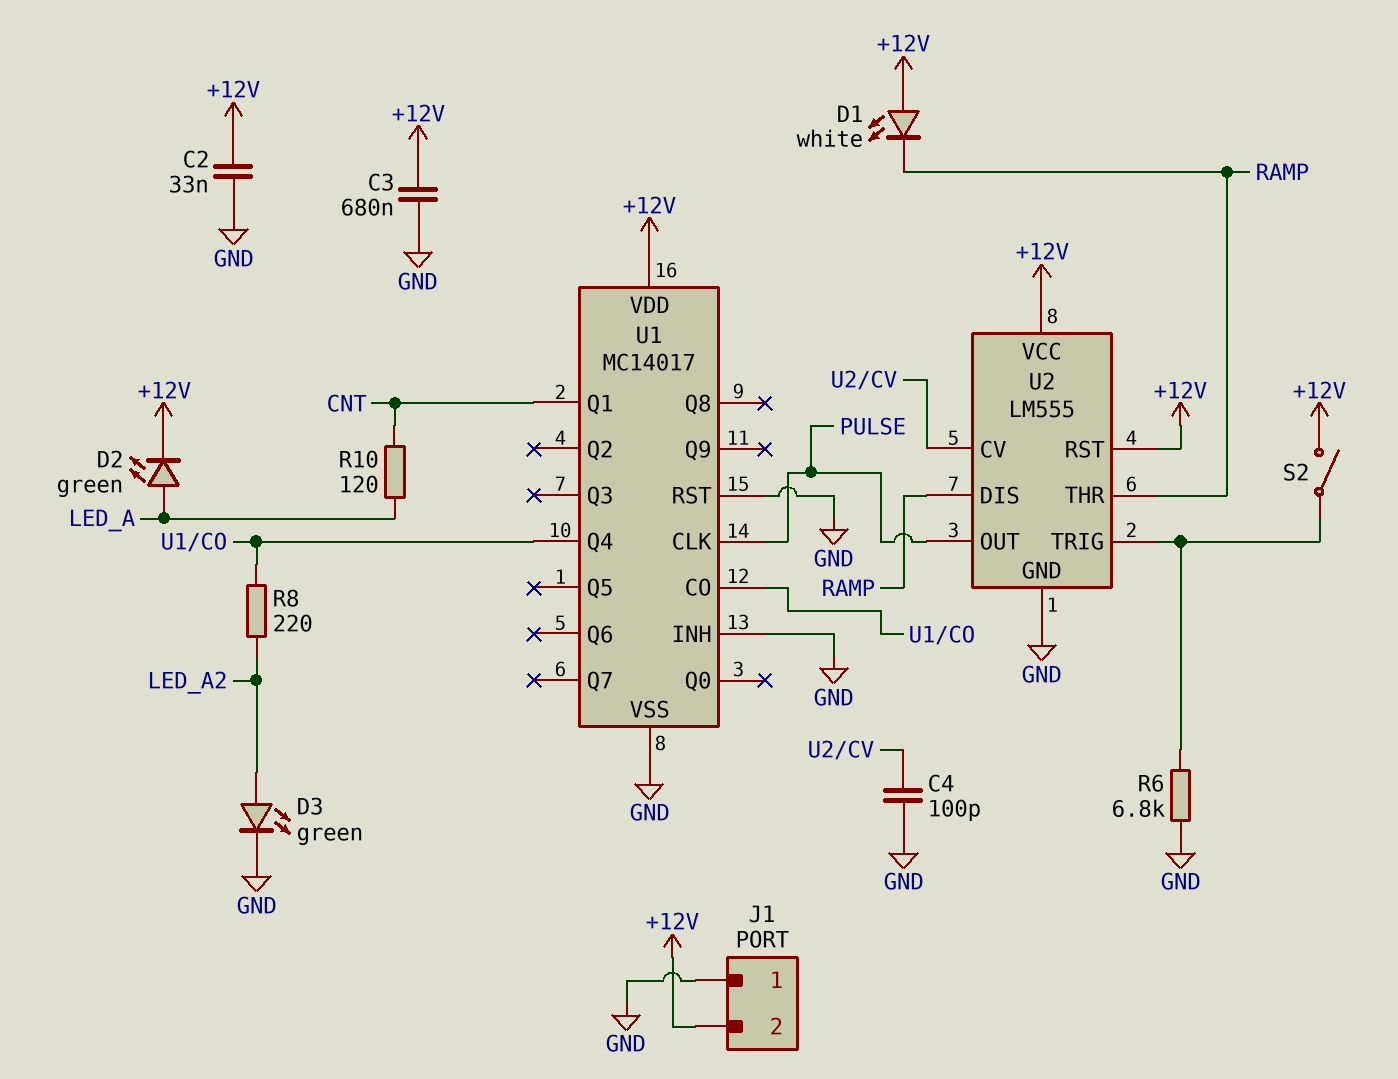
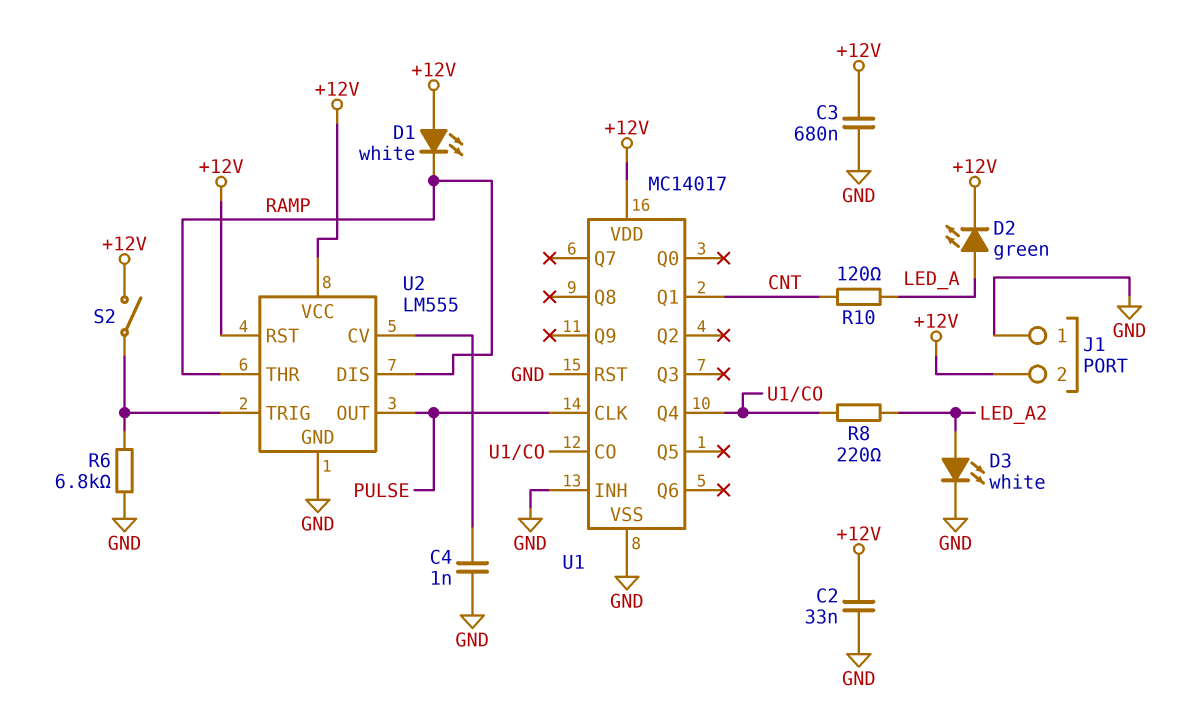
C4: 100pF (GND, U2/CV) -> 1nF (GND, U2/CV)
D3: LED green (A LED_A2, K GND) -> LED white (A LED_A2, K GND)

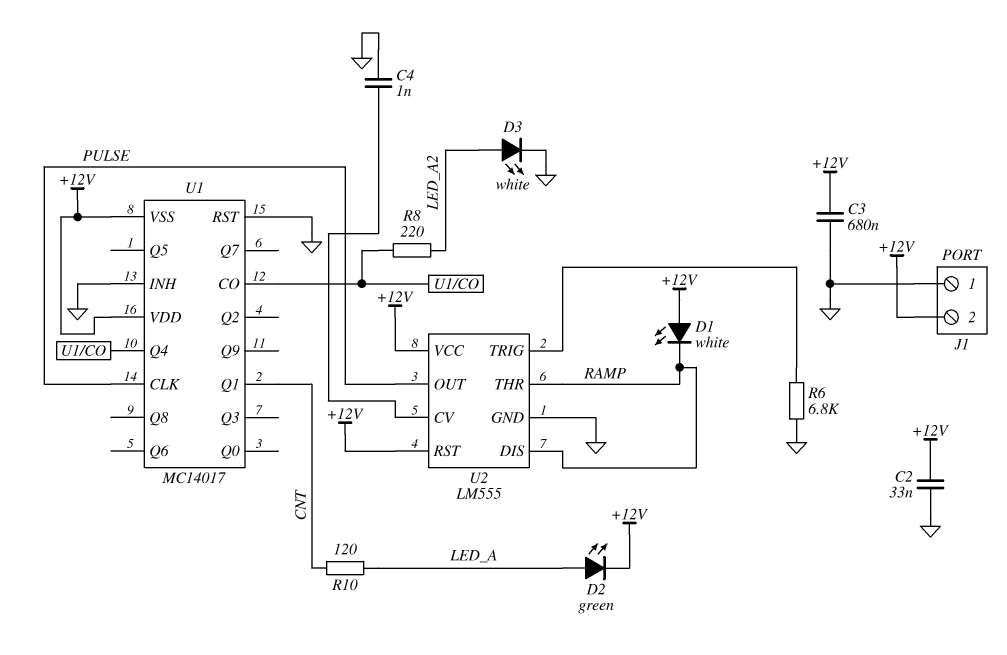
S2: switch (+12V, U2/TRIG) -> none
U1 pin VSS: GND -> +12V

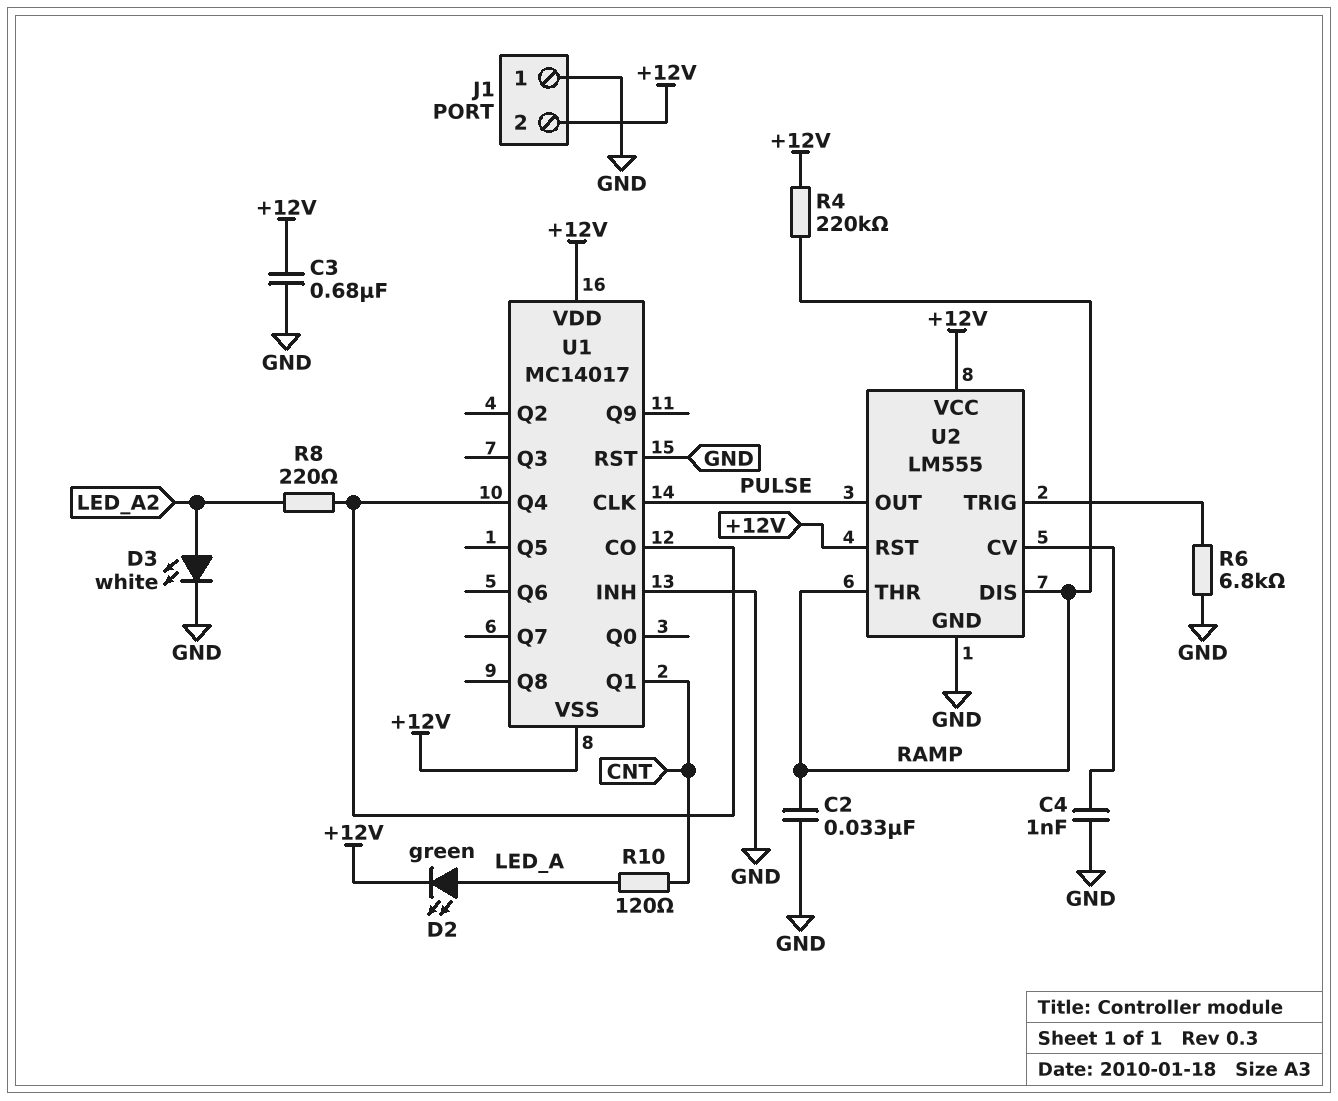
C2: 33nF (+12V, GND) -> 33nF (GND, RAMP)
D1: LED white (A +12V, K RAMP) -> none
R4: none -> 220k (+12V, RAMP)

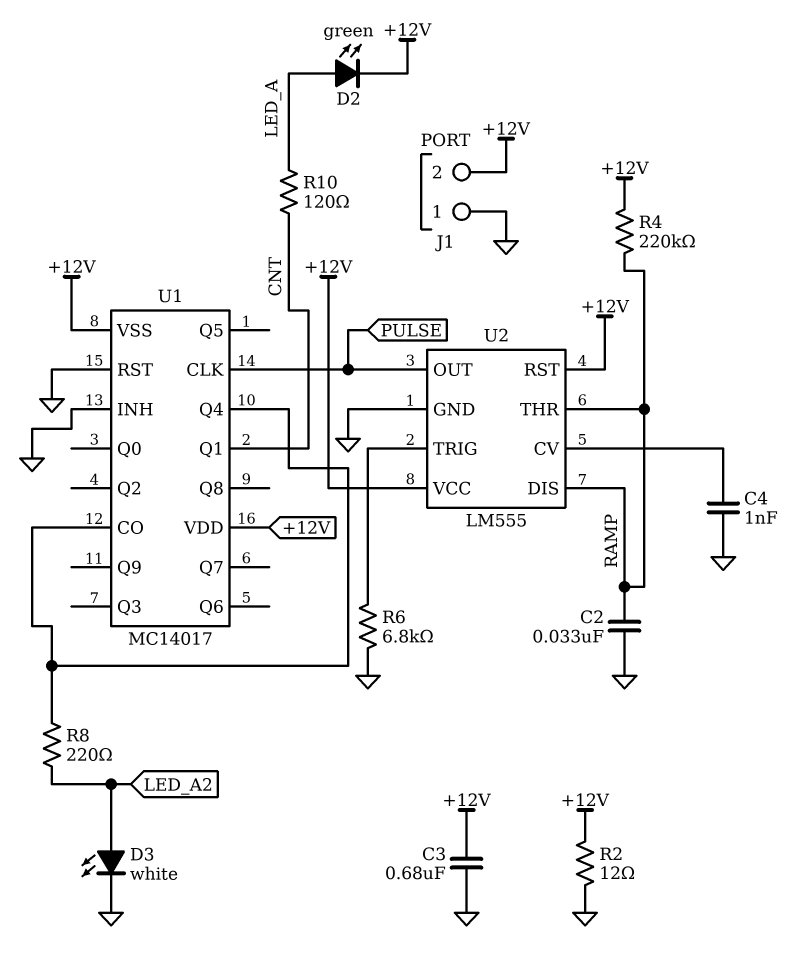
R2: none -> 12 (+12V, GND)

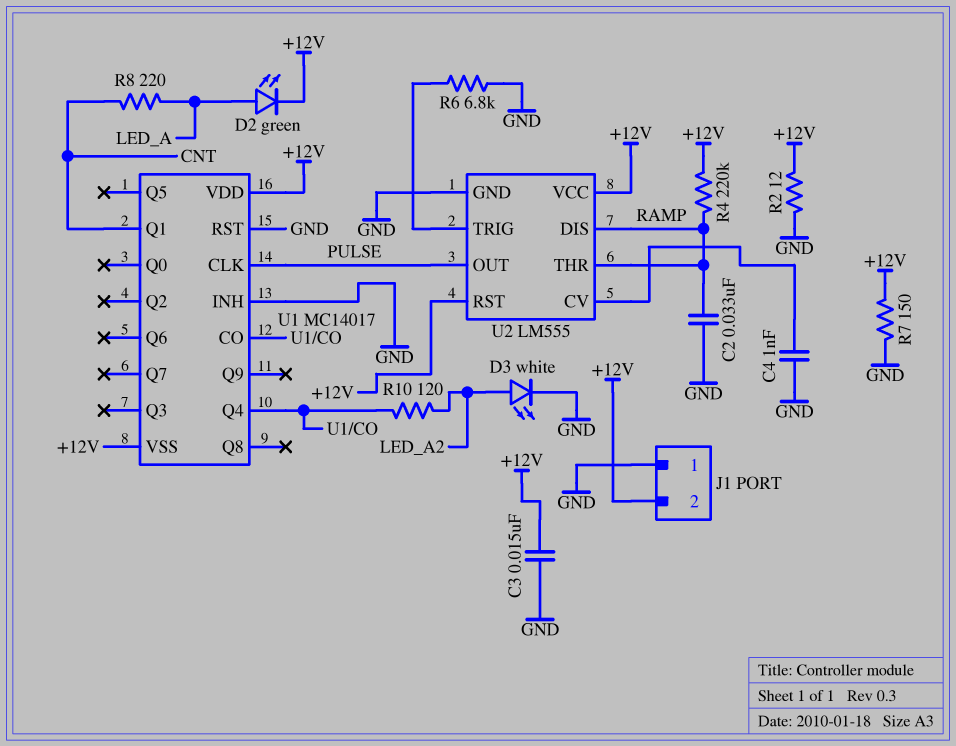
C3: 680nF (+12V, GND) -> 15nF (+12V, GND)
R7: none -> 150 (+12V, GND)
R8: 220 (LED_A2, U1/CO) -> 220 (CNT, LED_A)
R10: 120 (CNT, LED_A) -> 120 (LED_A2, U1/CO)

